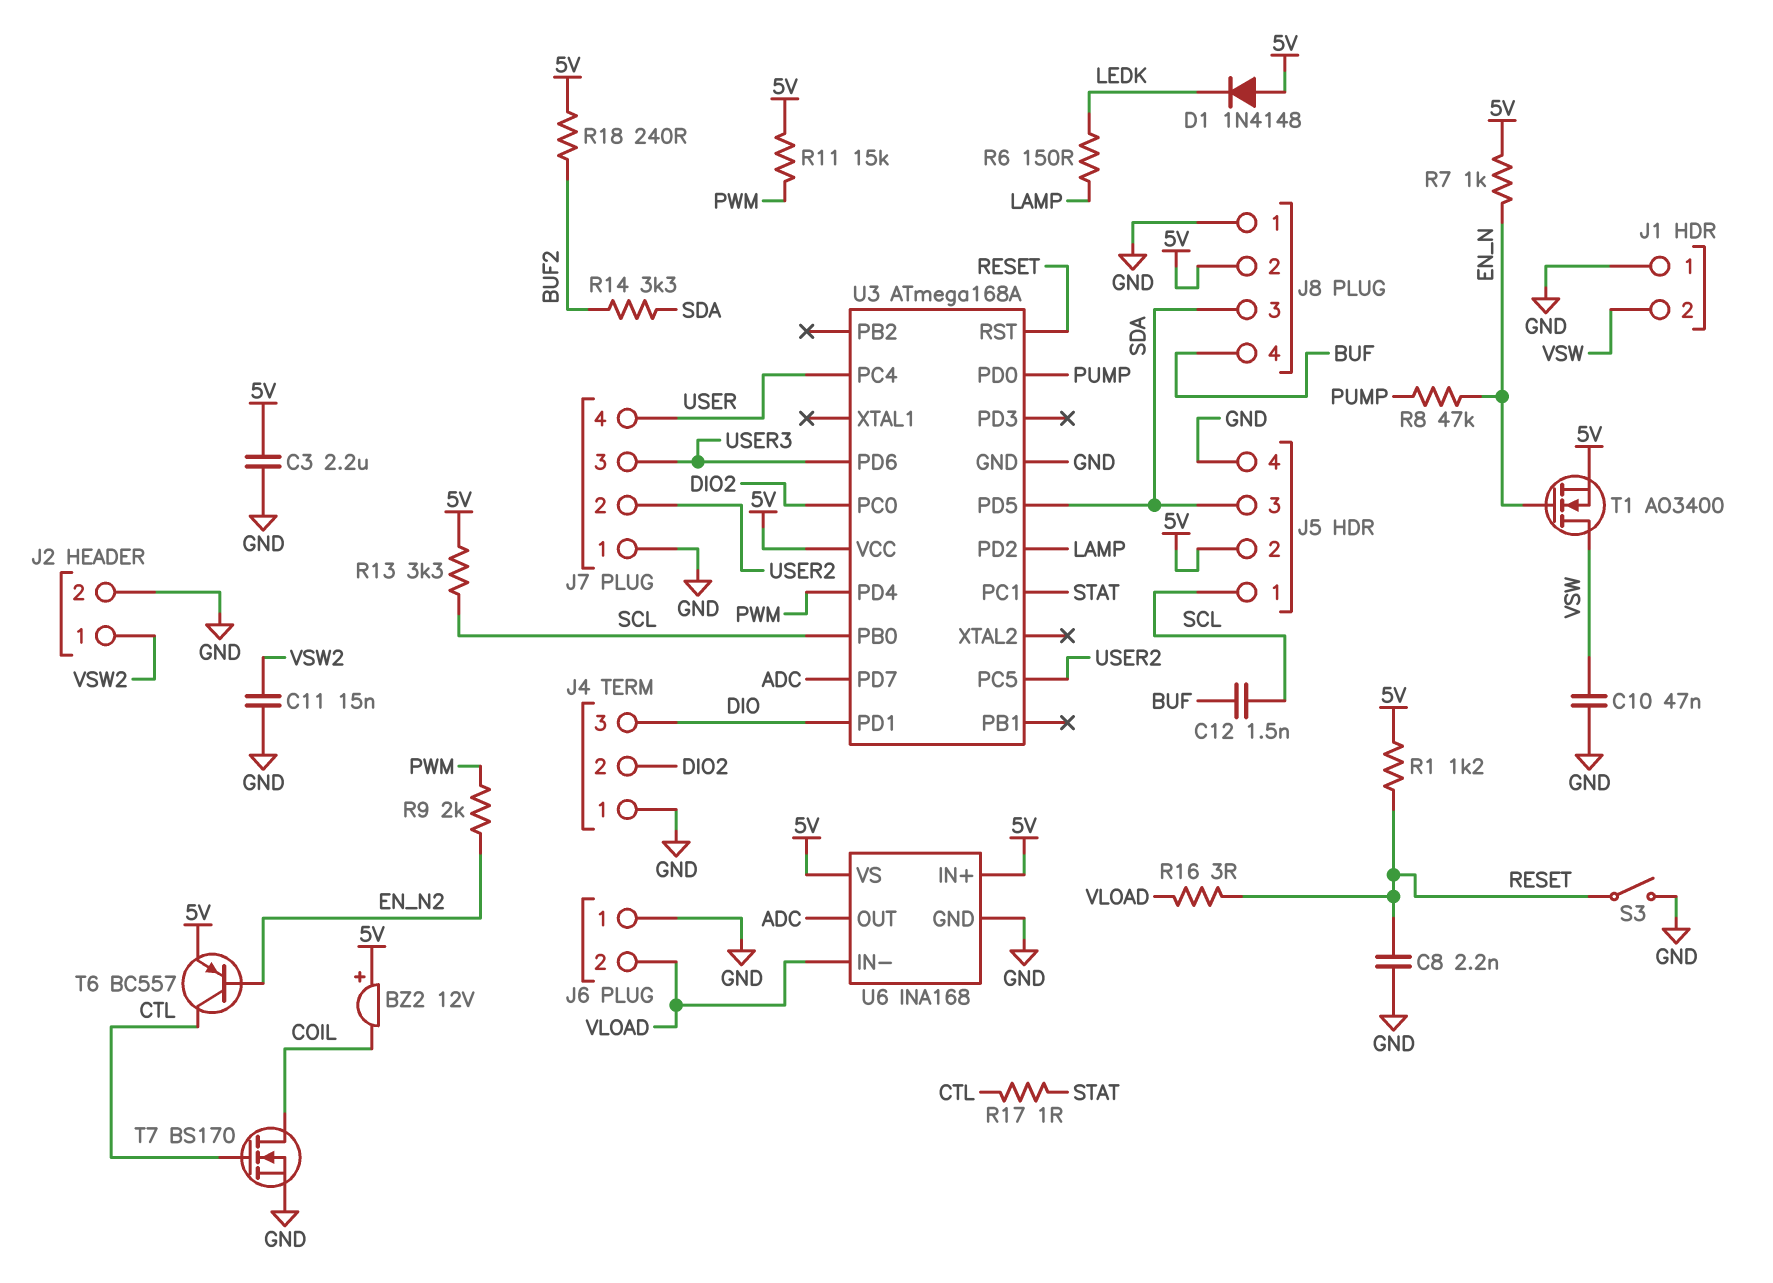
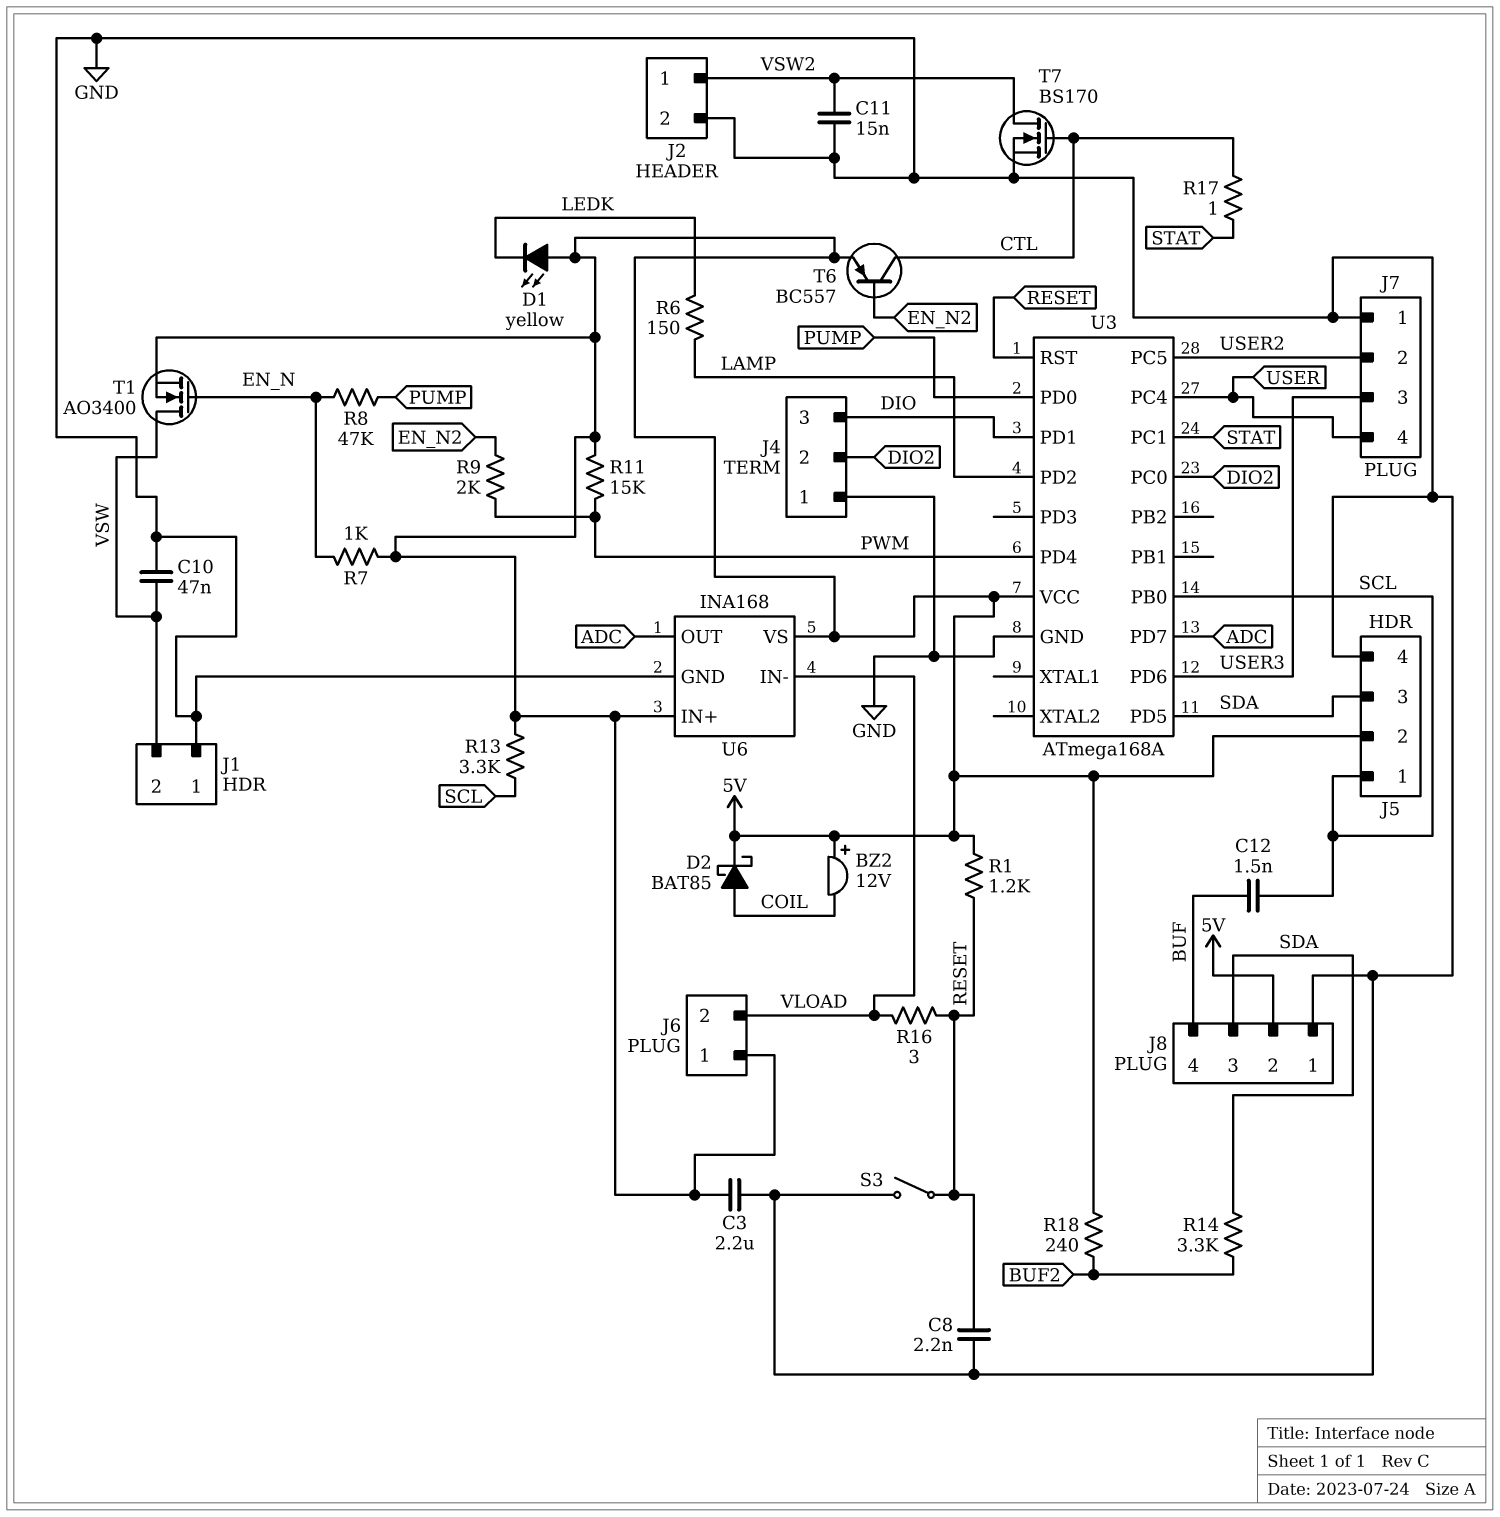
D1: diode 1N4148 (A 5V, K LEDK) -> LED yellow (A 5V, K LEDK)
D2: none -> schottky BAT85 (A COIL, K 5V)
J6 pin 1: GND -> 5V
T7: NMOS BS170 (G CTL, D COIL, S GND) -> NMOS BS170 (G CTL, D VSW2, S GND)

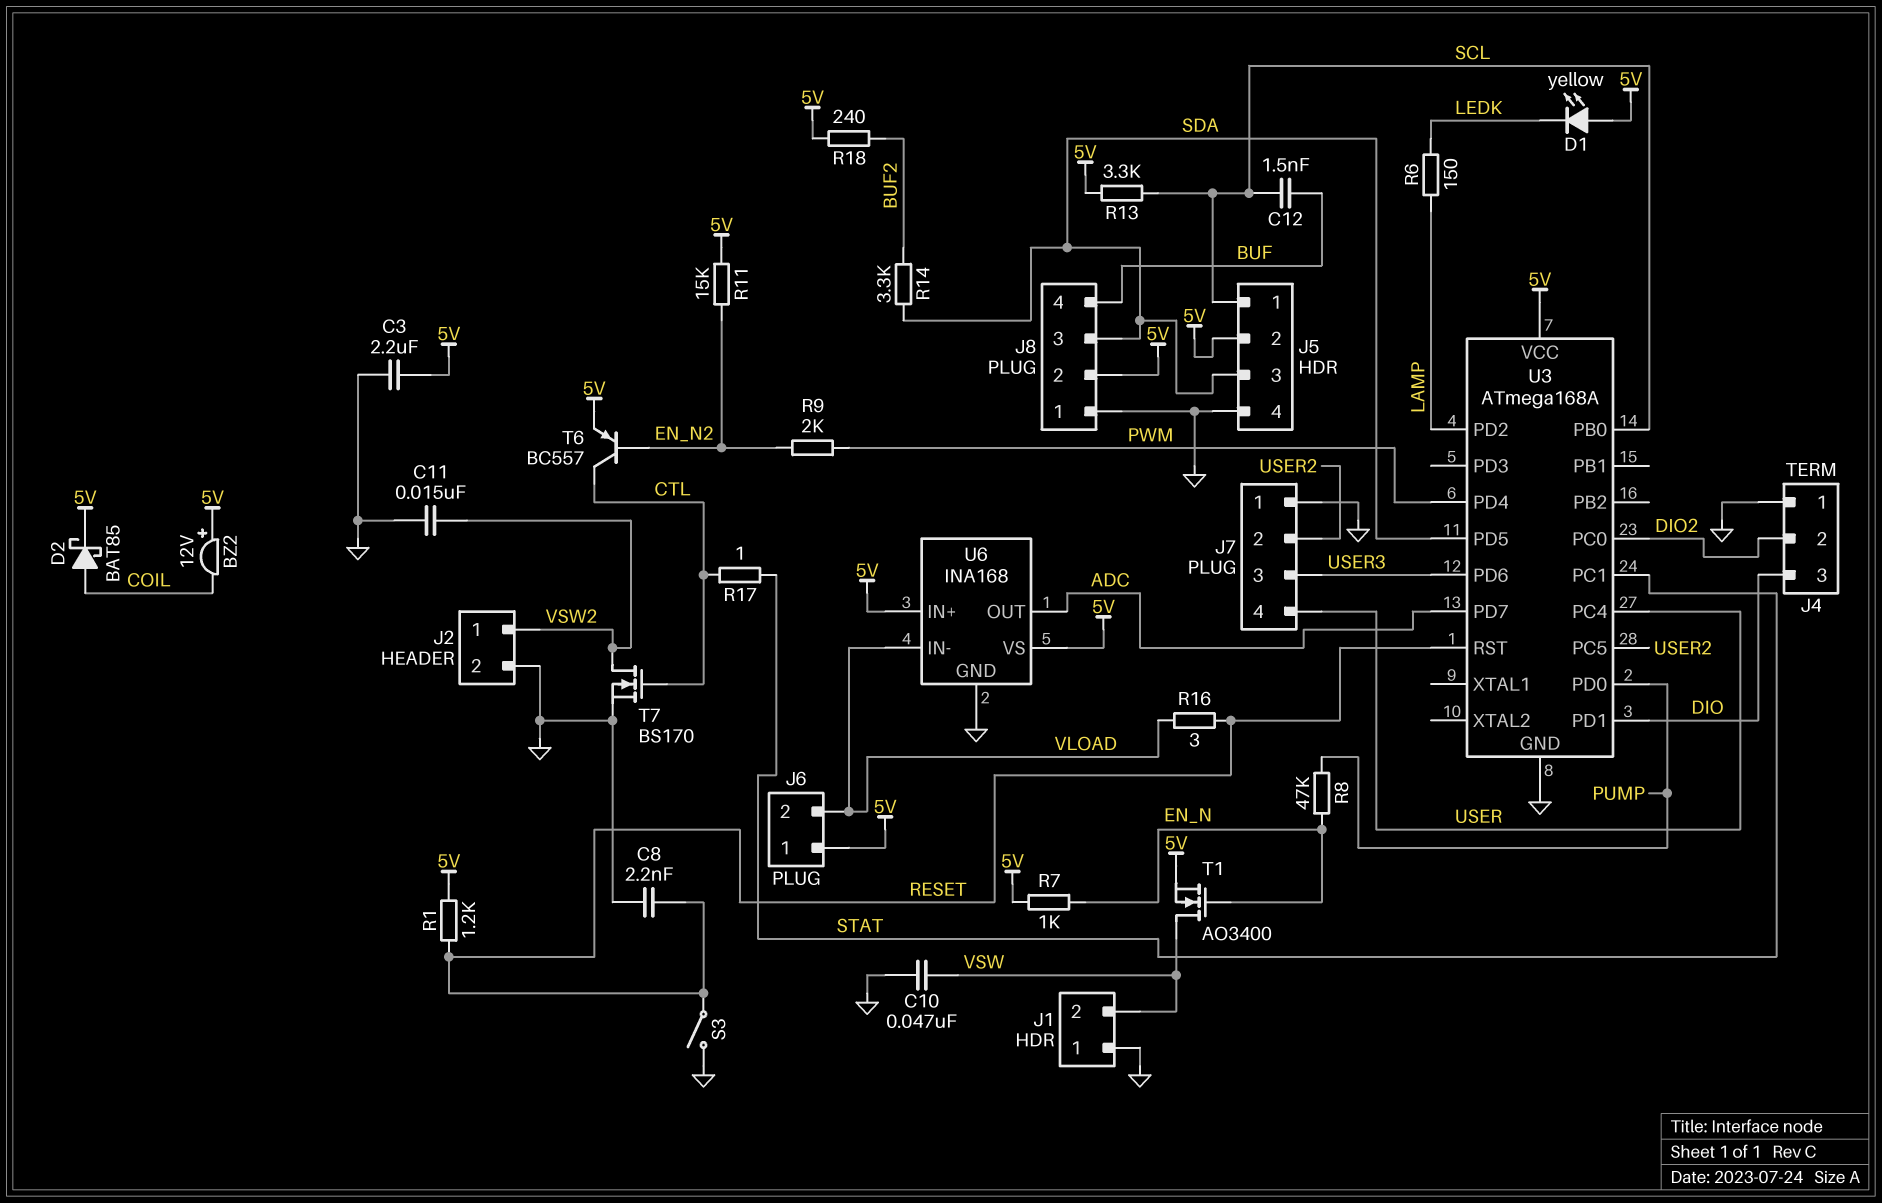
R11: 15k (5V, PWM) -> 15k (5V, EN_N2)

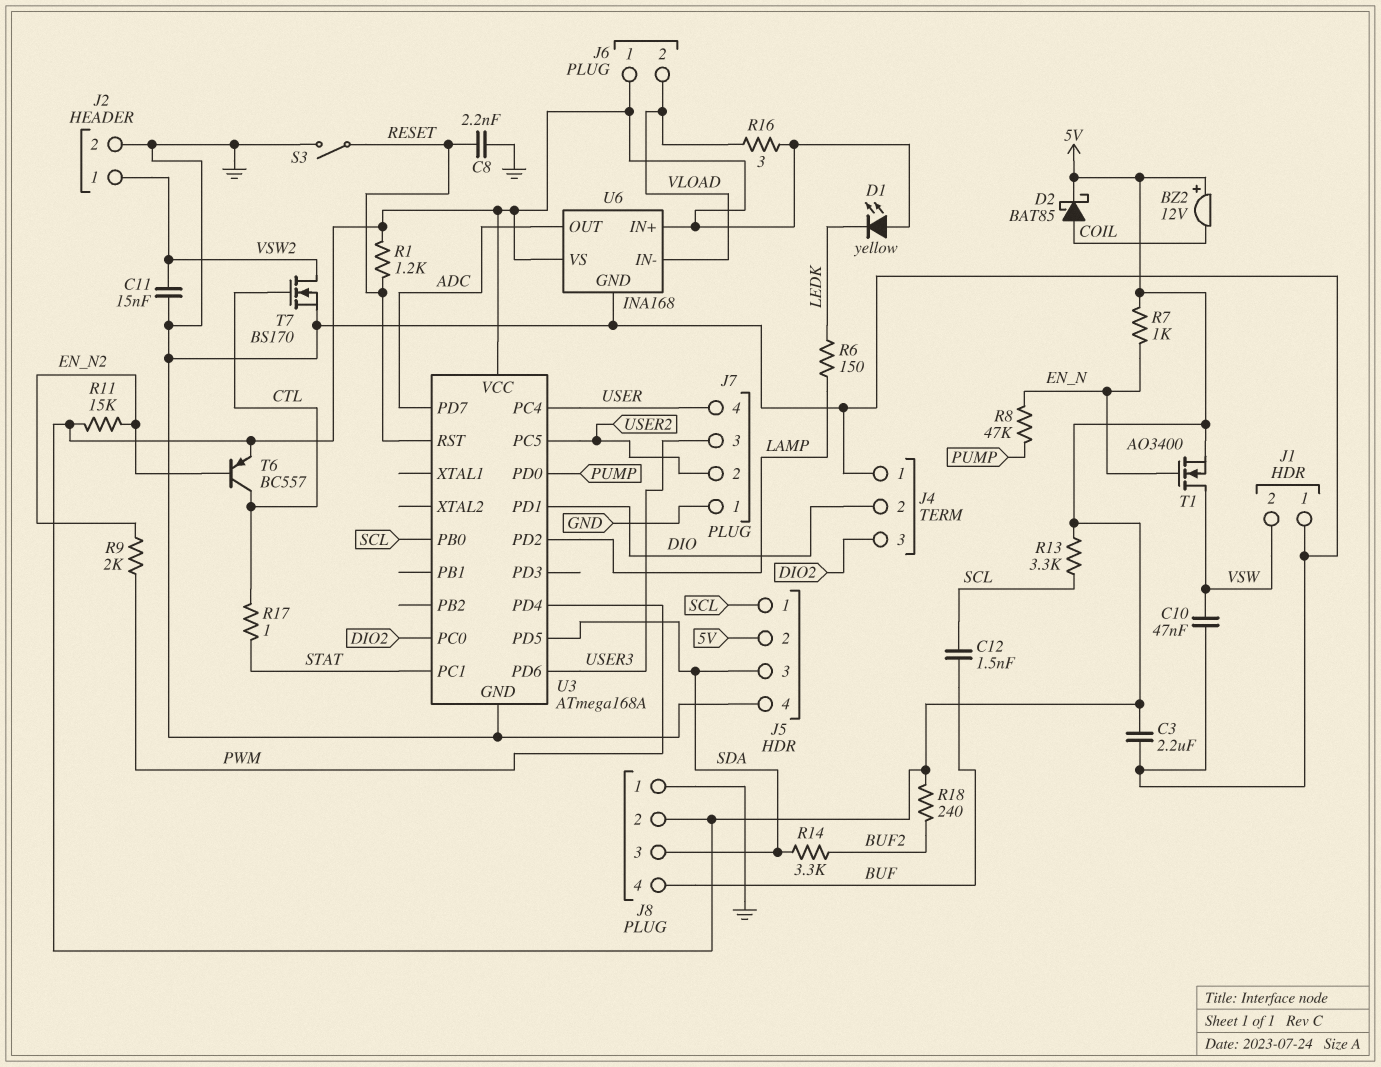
J4 pin 2: DIO2 -> DIO
J4 pin 3: DIO -> DIO2
R16: 3 (RESET, VLOAD) -> 3 (5V, VLOAD)

